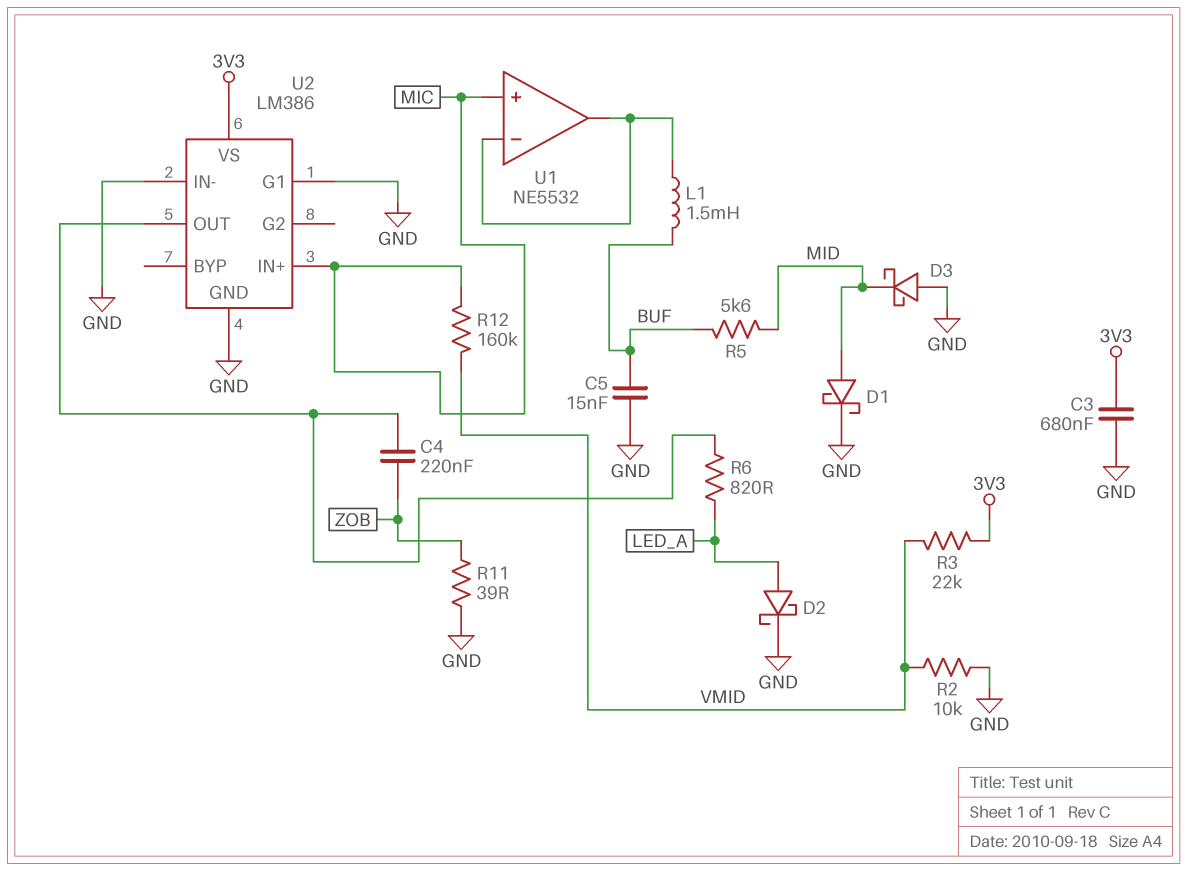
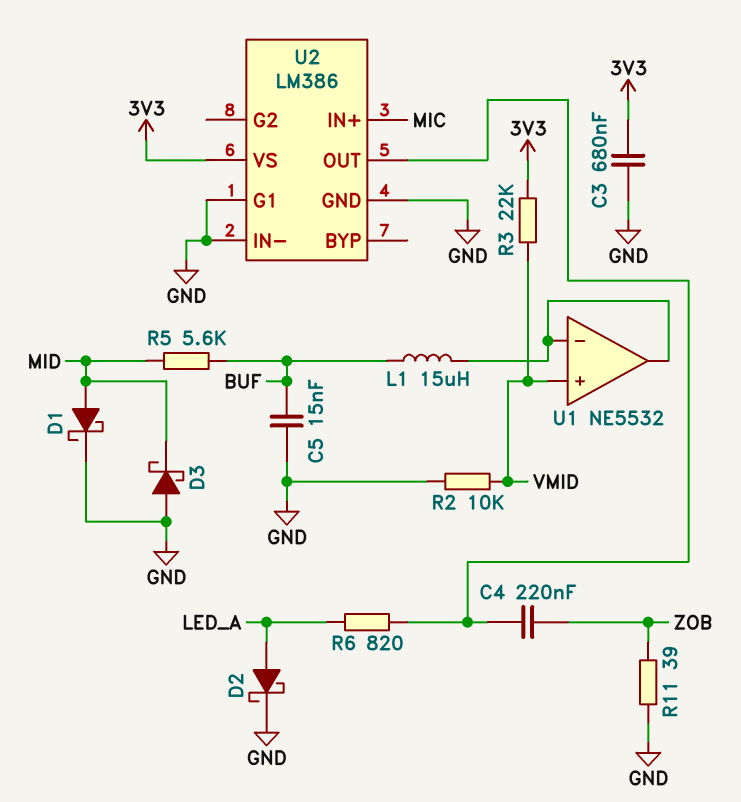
L1: 1.5mH (BUF, U1/in-) -> 15uH (BUF, U1/in-)
R12: 160k (MIC, VMID) -> none
U1 pin in+: MIC -> VMID

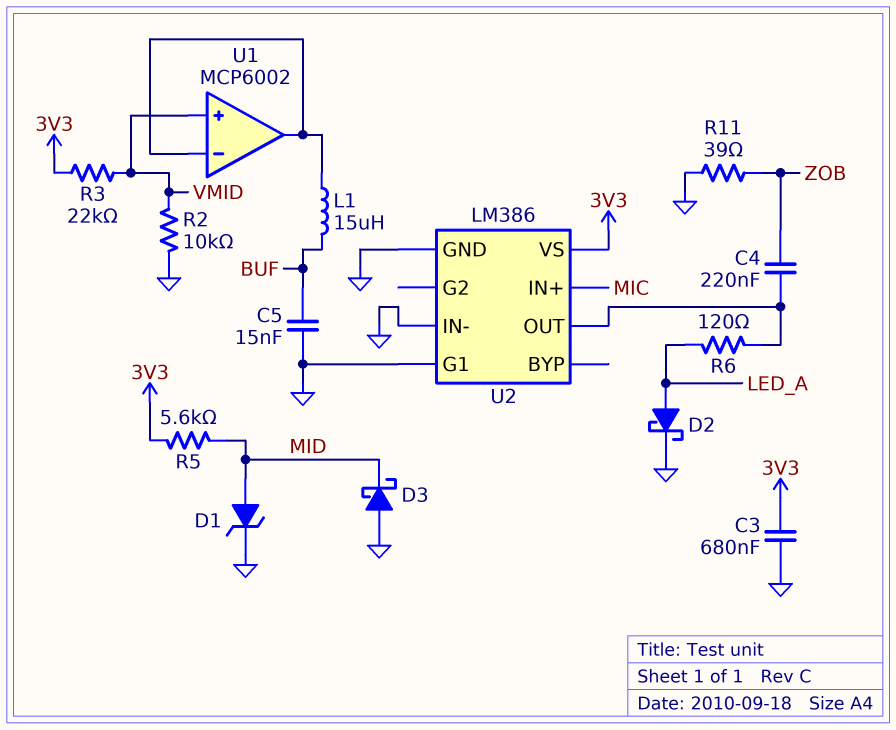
D1: schottky (A MID, K GND) -> zener (A MID, K GND)
R5: 5.6k (BUF, MID) -> 5.6k (3V3, MID)
R6: 820 (LED_A, U2/OUT) -> 120 (LED_A, U2/OUT)
U1: NE5532 -> MCP6002

